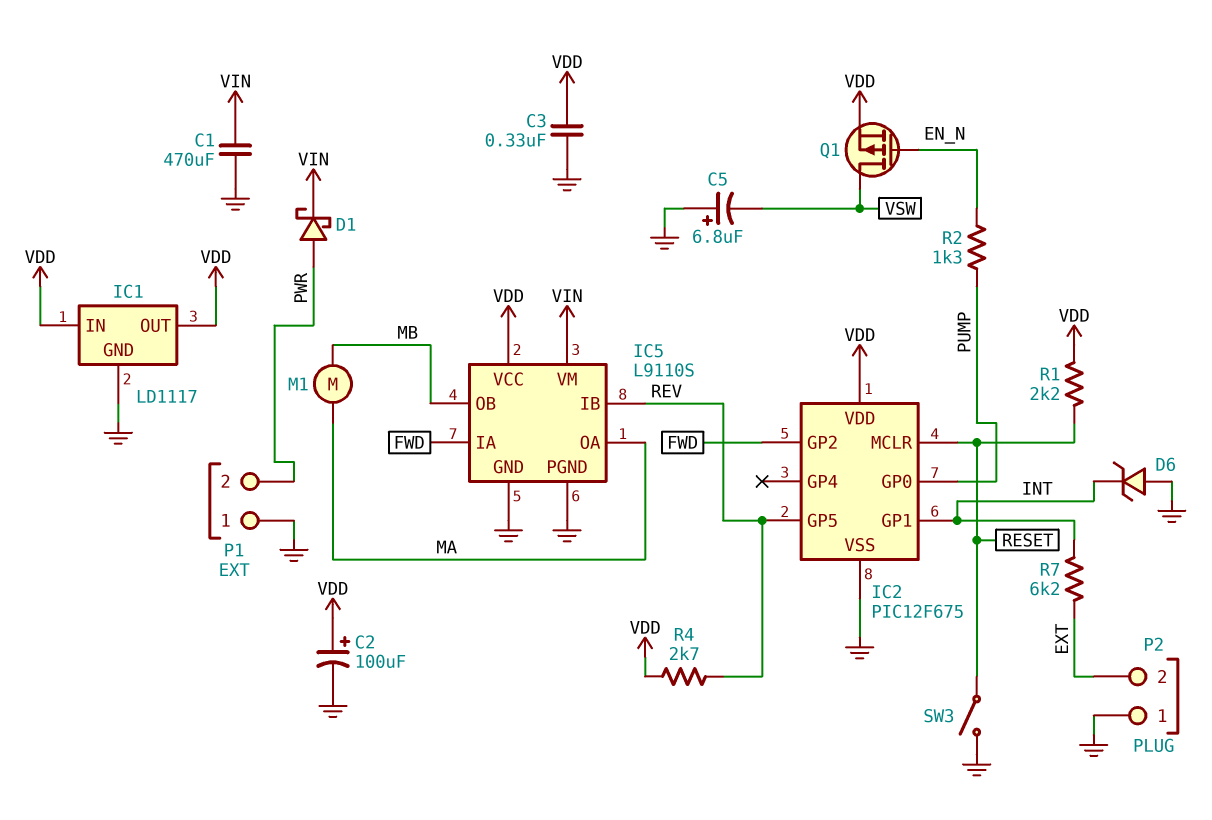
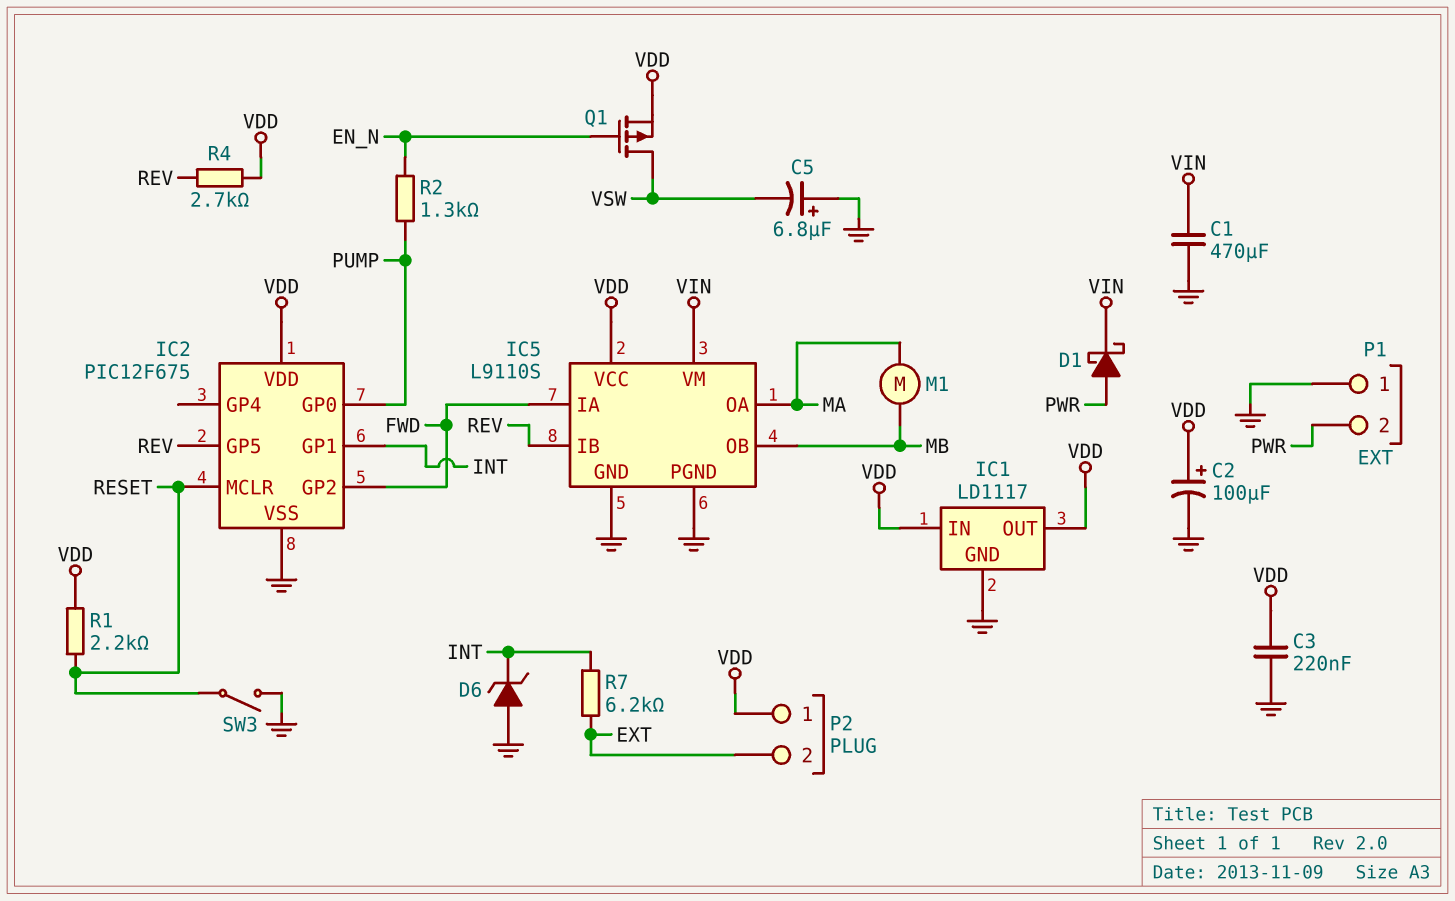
C3: 330nF (GND, VDD) -> 220nF (GND, VDD)
P2 pin 1: GND -> VDD

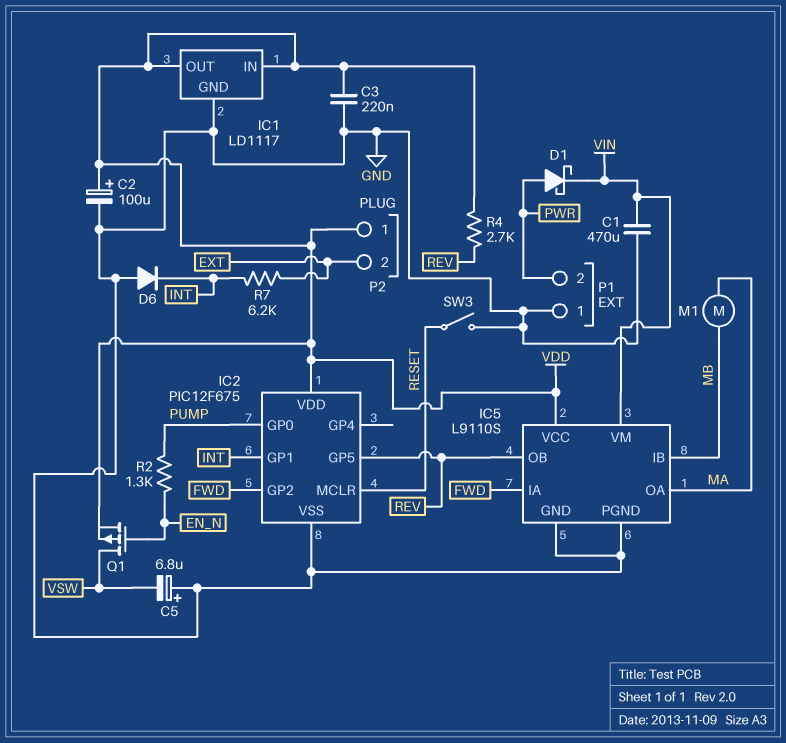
D6: zener (A GND, K INT) -> diode (A GND, K INT)
IC5 pin IB: REV -> MB
IC5 pin OB: MB -> REV
R1: 2.2k (RESET, VDD) -> none

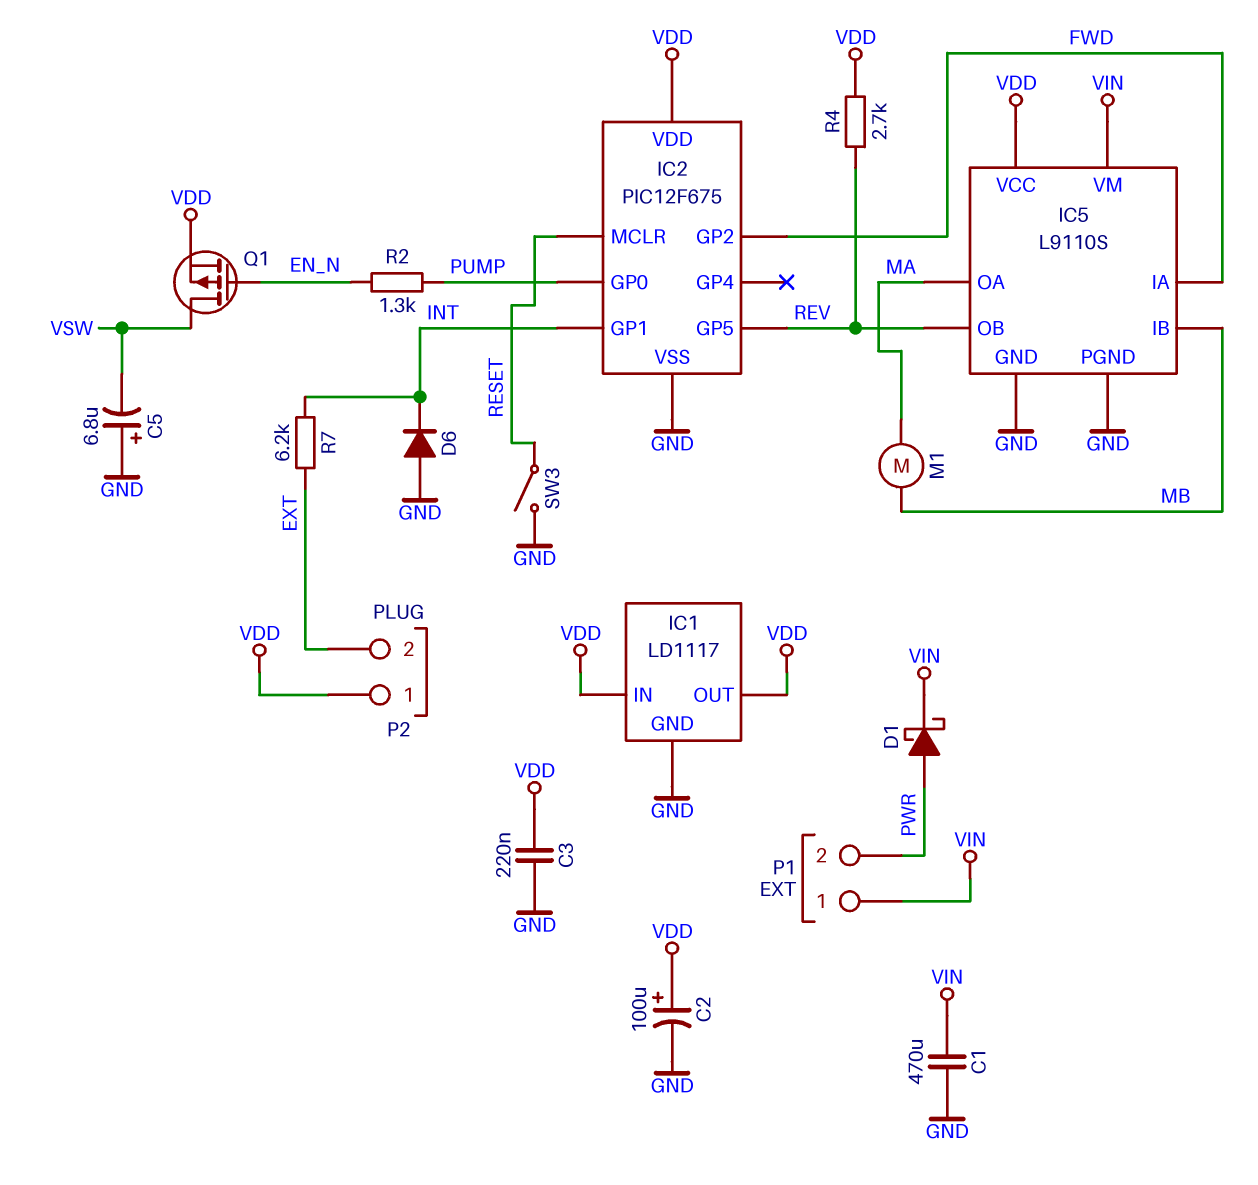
P1 pin 1: GND -> VIN

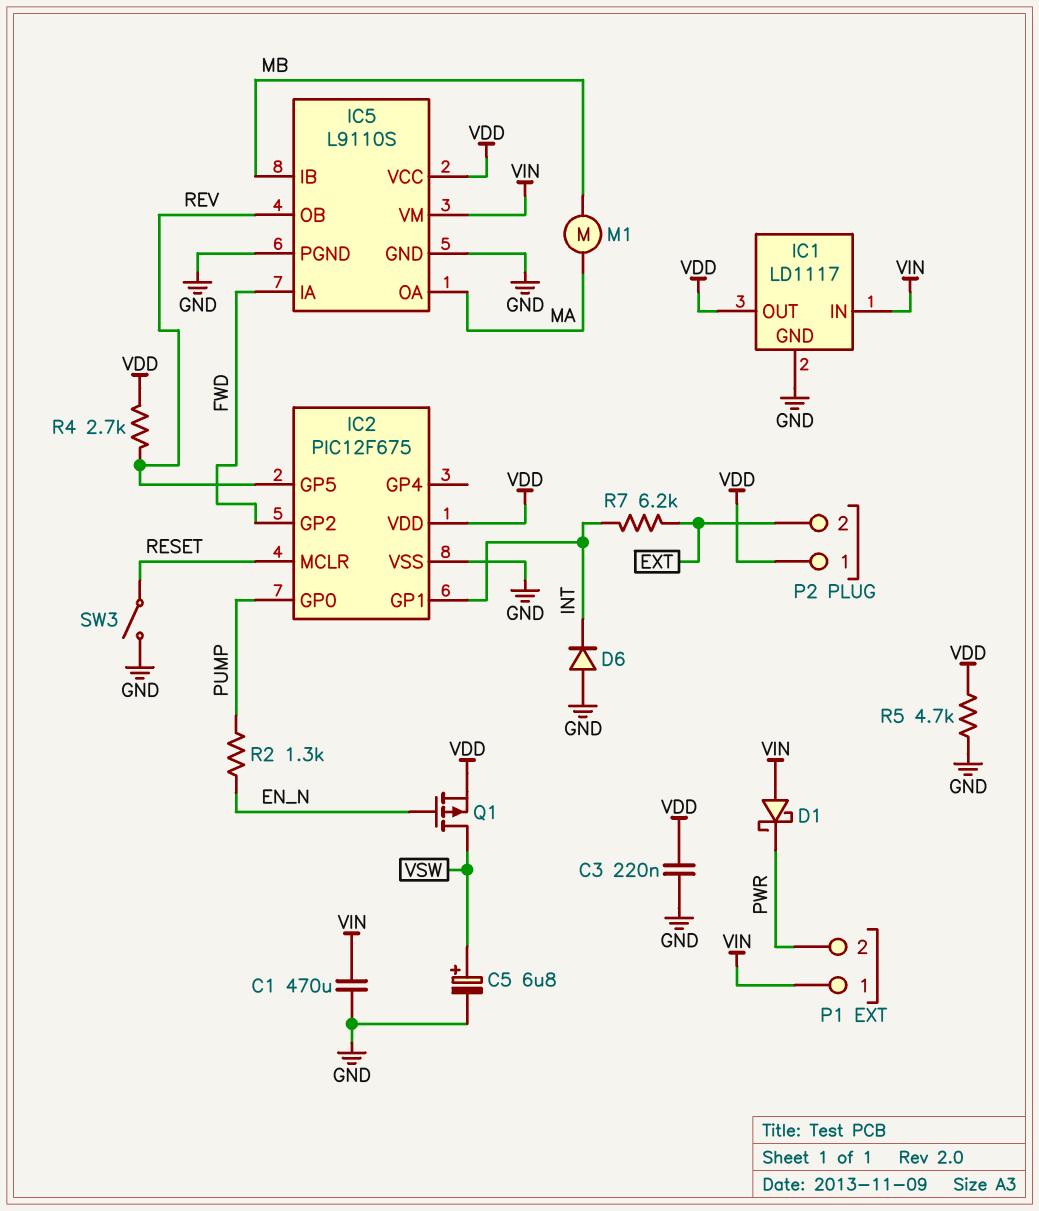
C2: 100uF (plus VDD, minus GND) -> none
C5: 6.8uF (plus GND, minus VSW) -> 6.8uF (plus VSW, minus GND)
D1: schottky (A PWR, K VIN) -> schottky (A VIN, K PWR)
IC1 pin IN: VDD -> VIN
R5: none -> 4.7k (GND, VDD)

